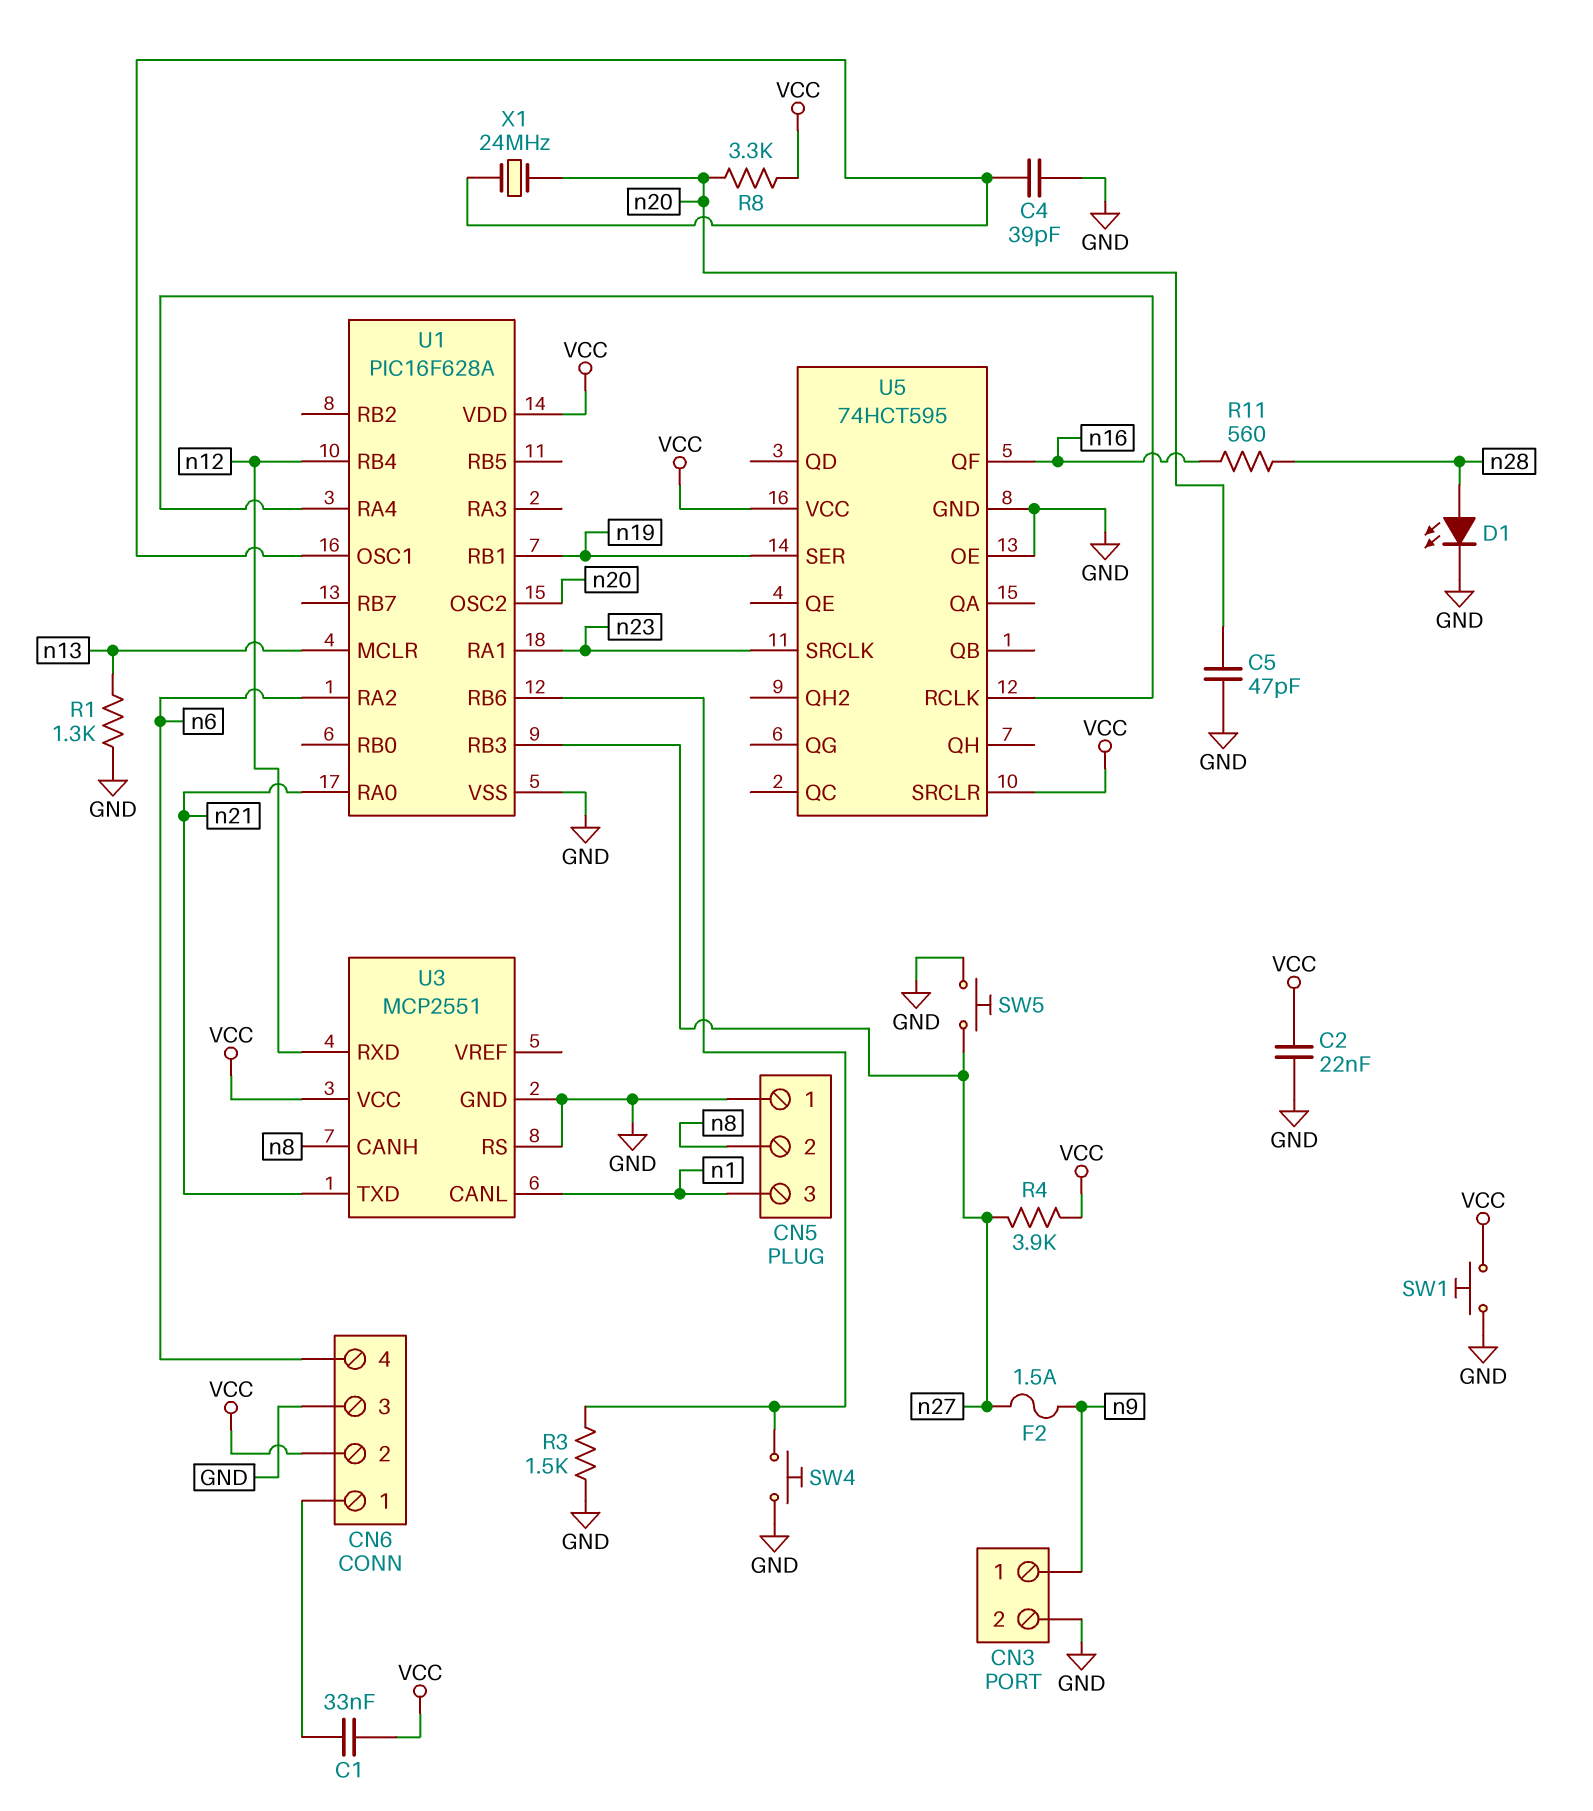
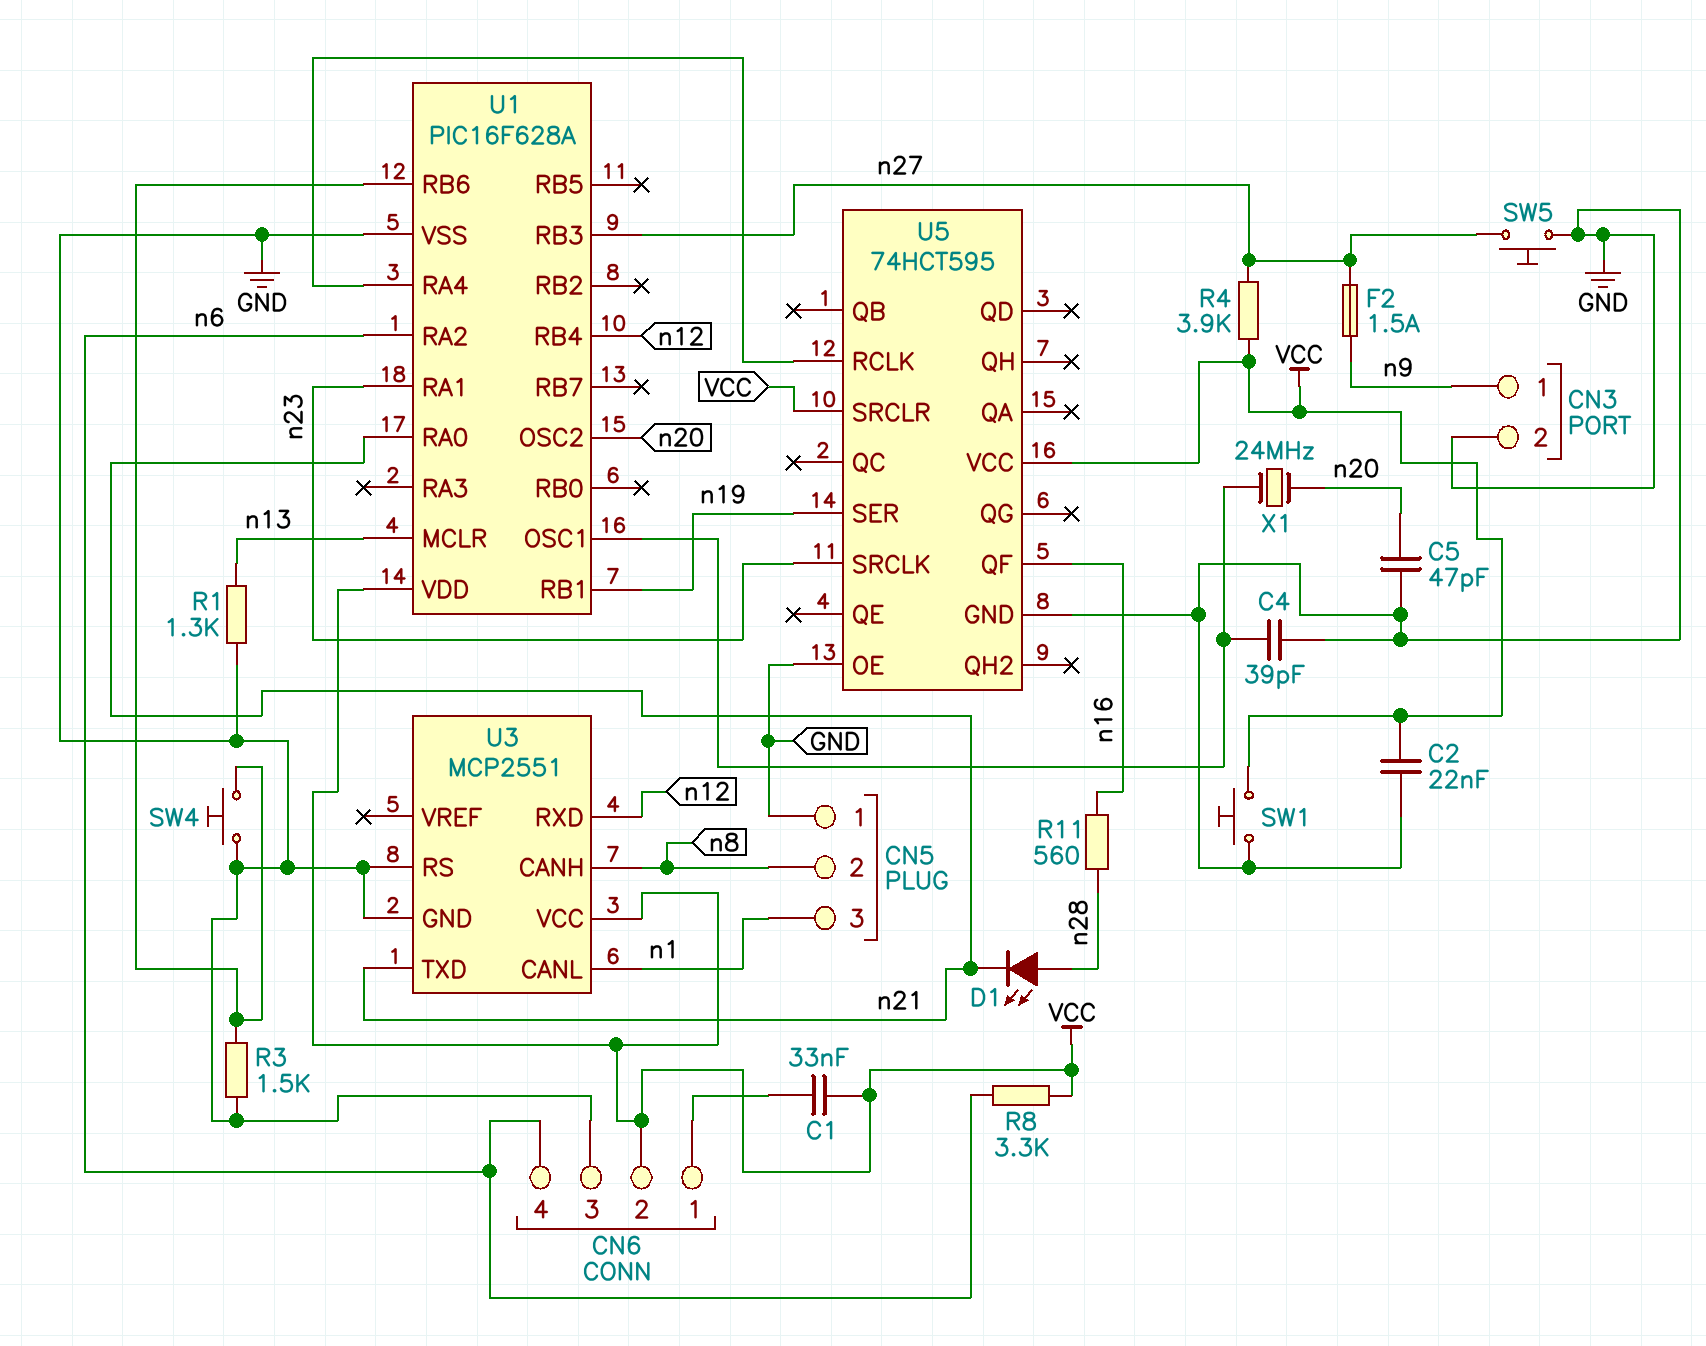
D1: LED (A n28, K GND) -> LED (A n28, K n21)
R8: 3.3k (VCC, n20) -> 3.3k (VCC, n6)

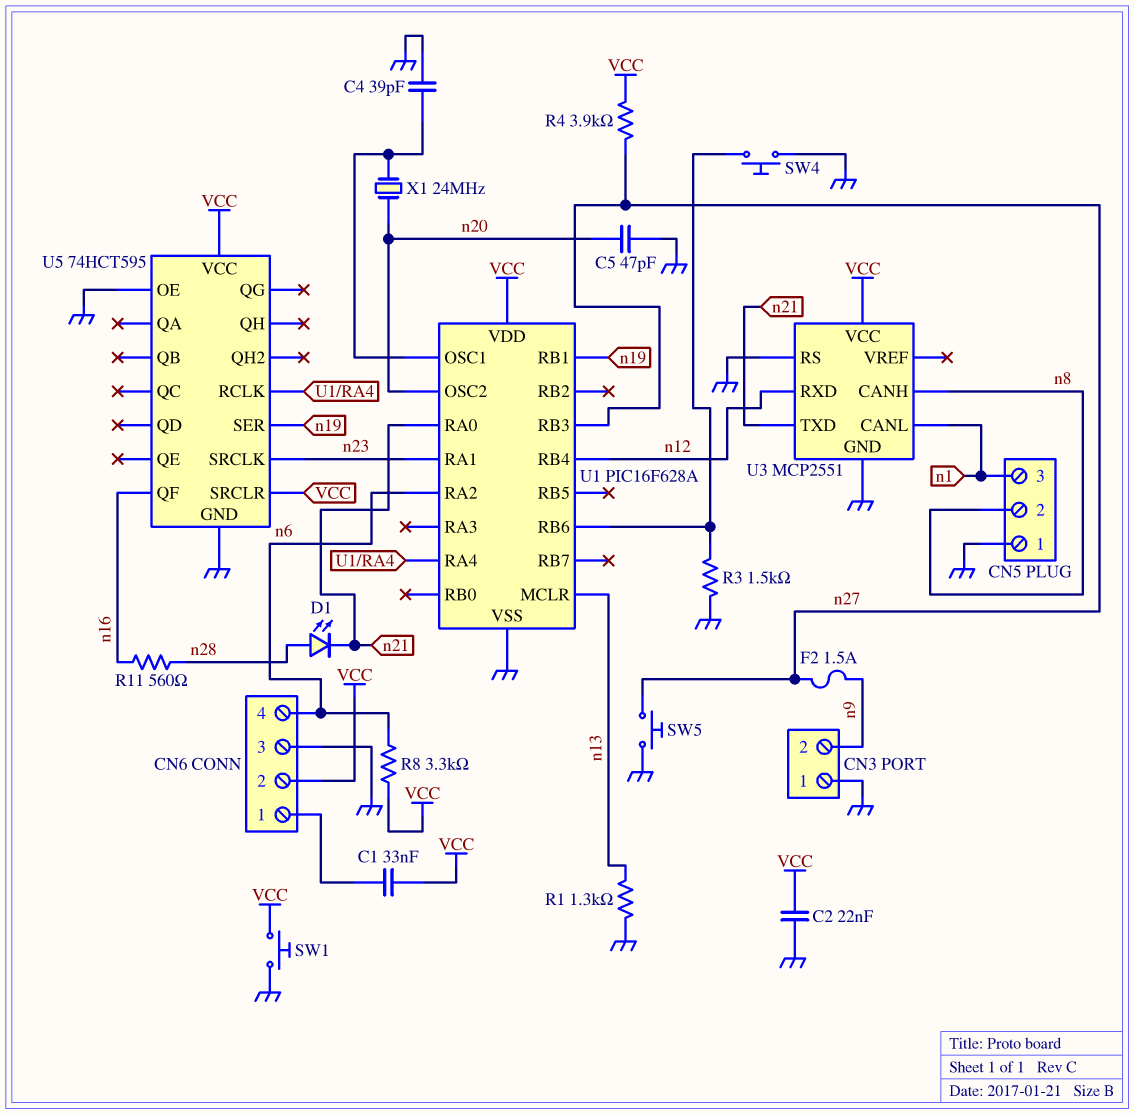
CN3 pin 1: n9 -> GND
CN3 pin 2: GND -> n9

